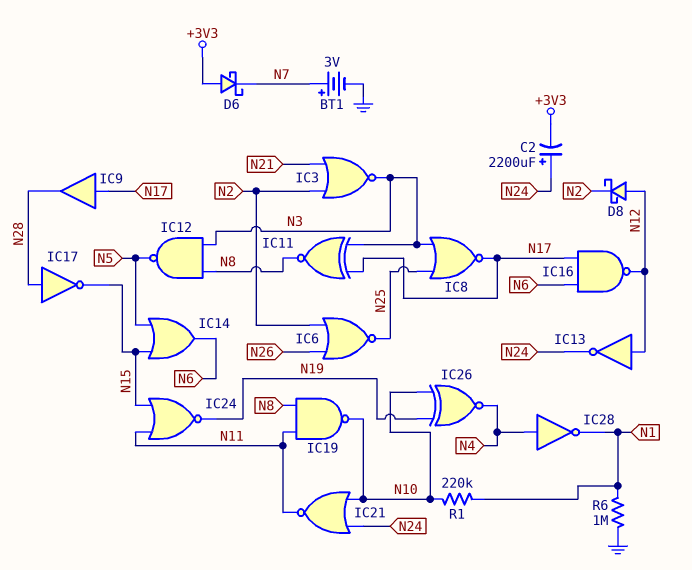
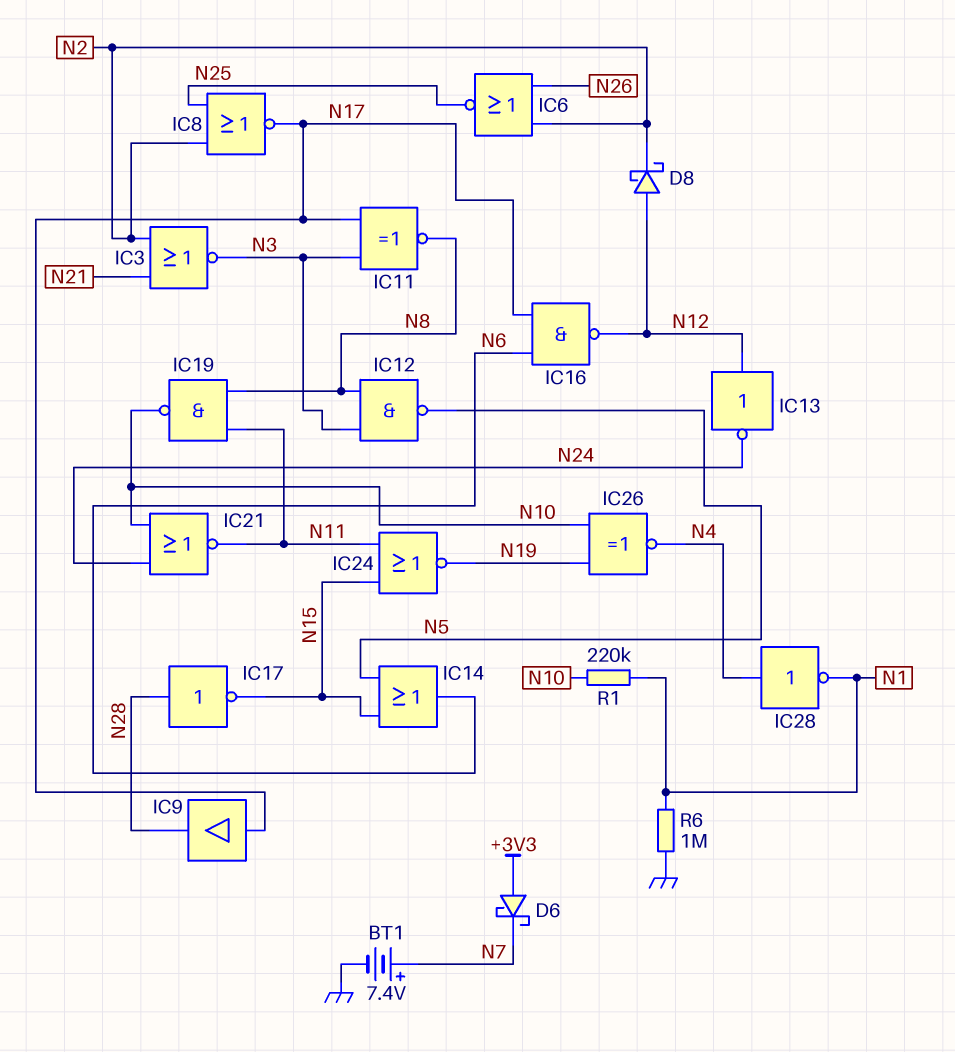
BT1: 3V (plus N7, minus GND) -> 7.4V (plus N7, minus GND)
C2: 2200uF (plus N24, minus +3V3) -> none
IC8: NOR (in N3, in N25, out N17) -> NOR (in N2, in N25, out N17)

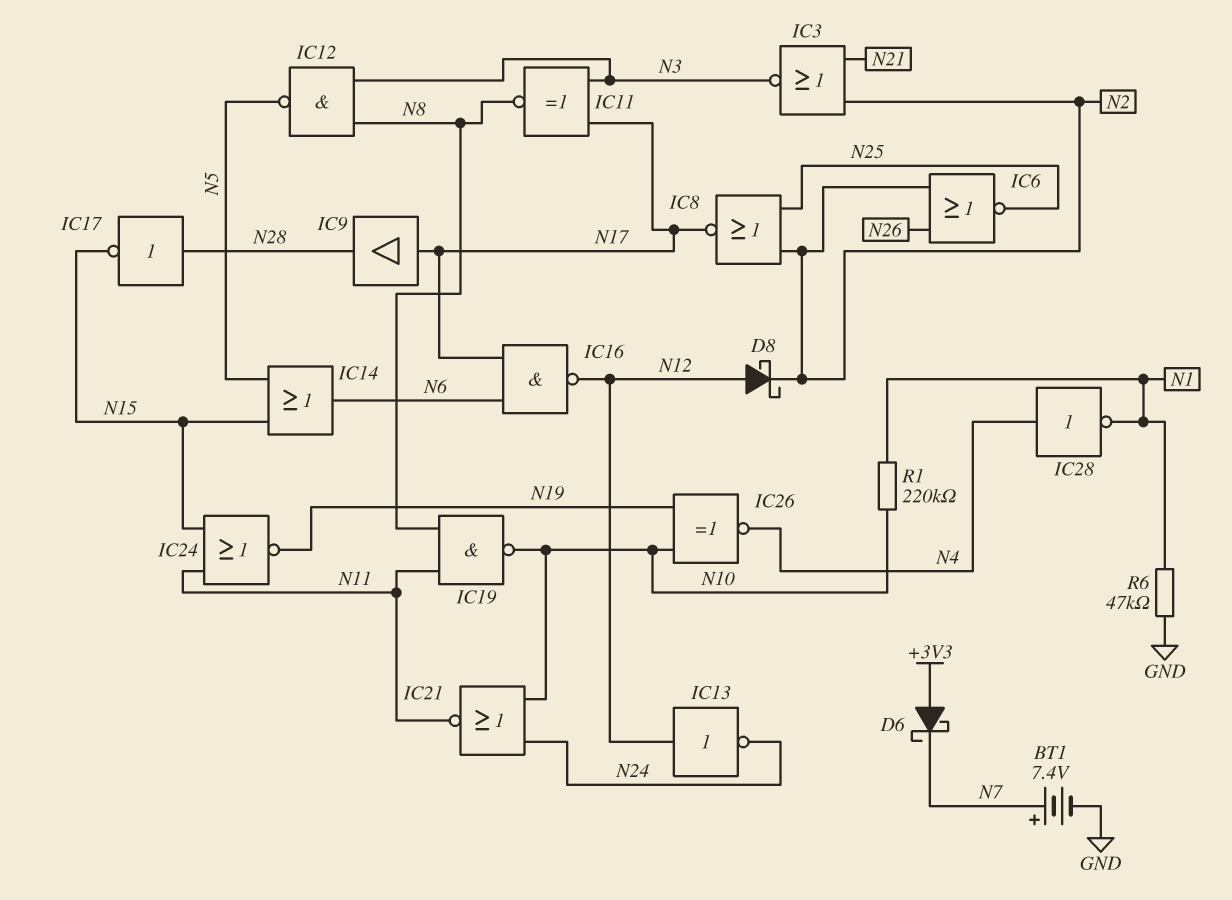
R6: 1M (GND, N1) -> 47k (GND, N1)

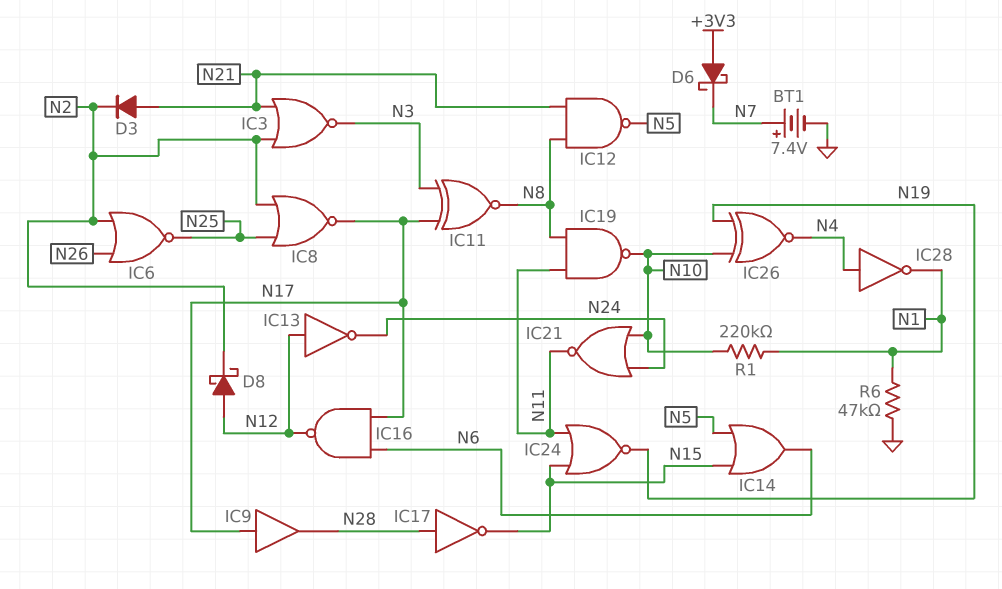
D3: none -> diode (A N21, K N2)
IC12: NAND (in N3, in N8, out N5) -> NAND (in N8, in N21, out N5)

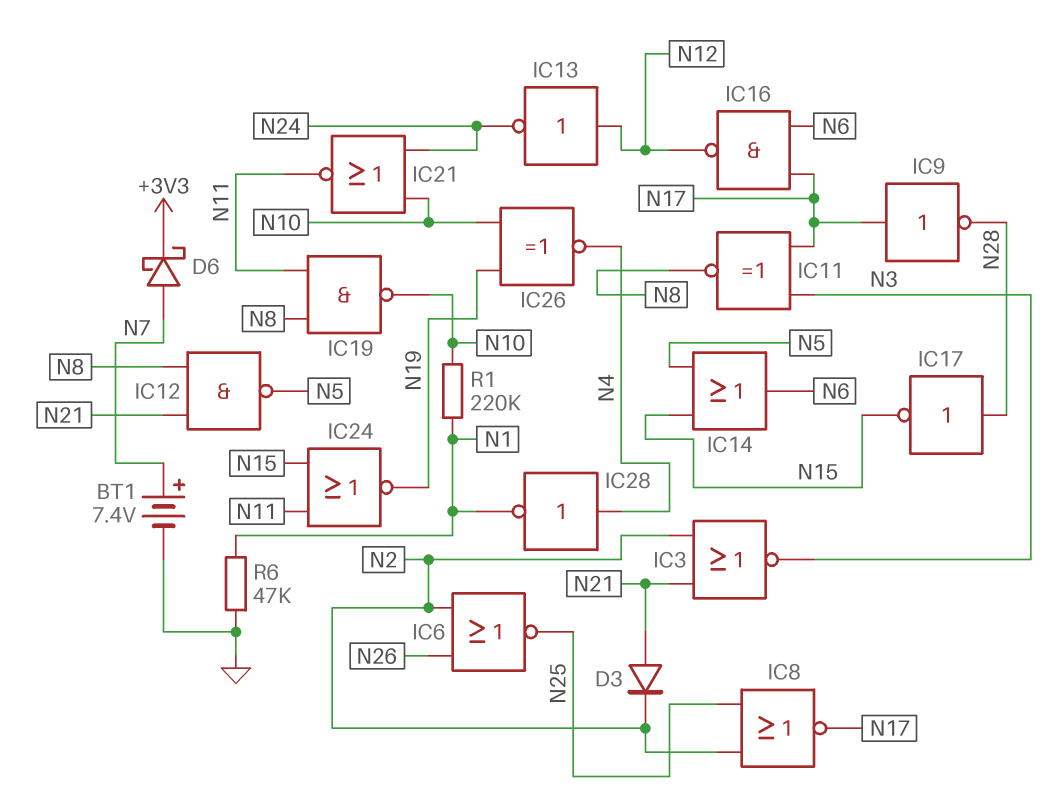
D6: schottky (A +3V3, K N7) -> schottky (A N7, K +3V3)
D8: schottky (A N12, K N2) -> none
IC9: buffer (in N17, out N28) -> NOT (in N17, out N28)

